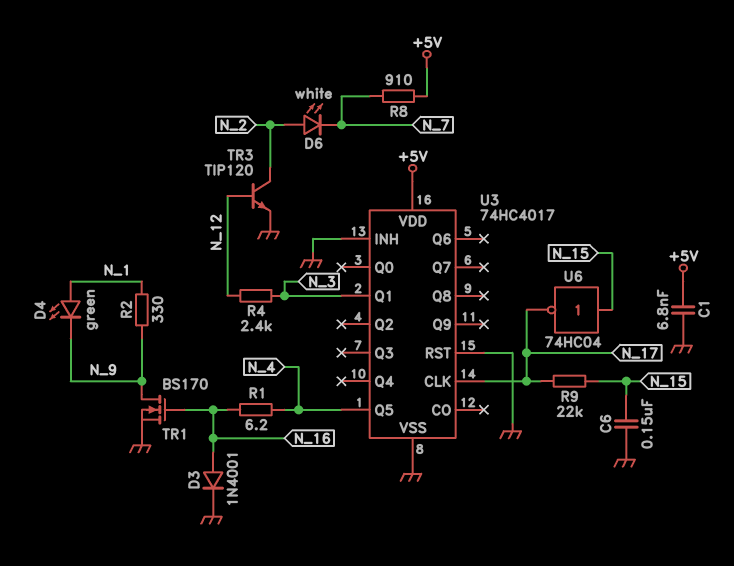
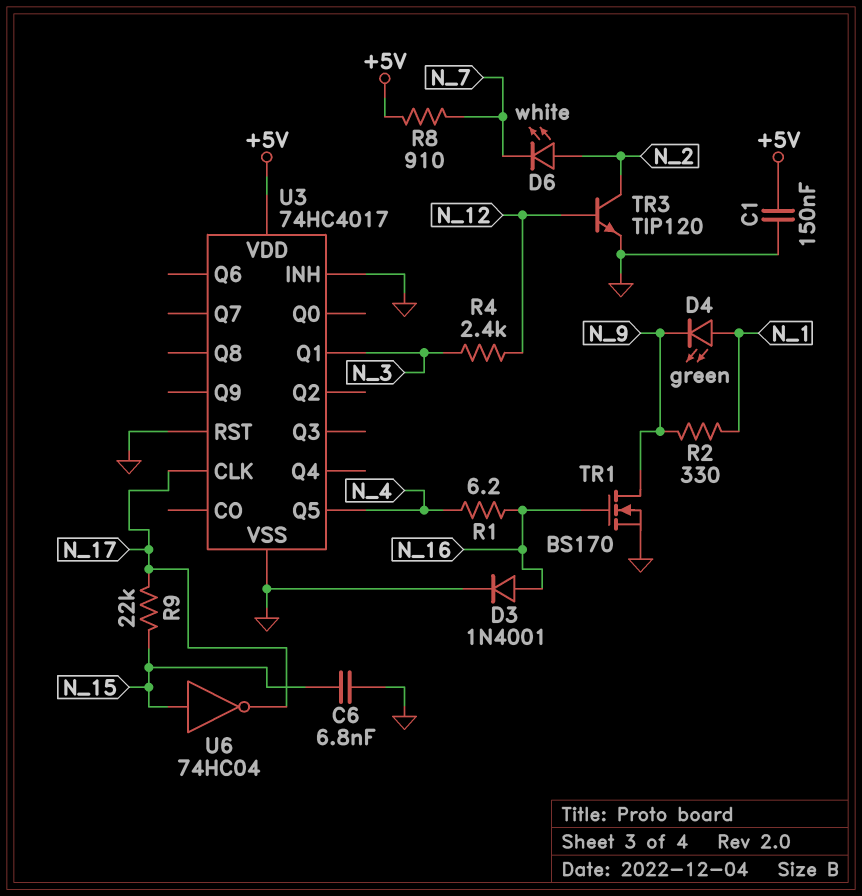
C1: 6.8nF (+5V, GND) -> 150nF (+5V, GND)
C6: 150nF (GND, N_15) -> 6.8nF (GND, N_15)

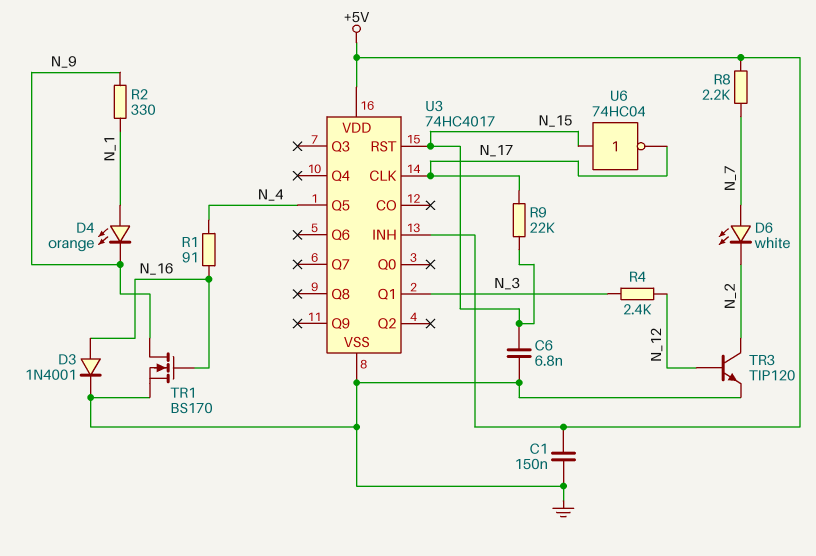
D4: LED green (A N_1, K N_9) -> LED orange (A N_1, K N_9)
D6: LED white (A N_2, K N_7) -> LED white (A N_7, K N_2)
R1: 6.2 (N_4, N_16) -> 91 (N_4, N_16)
R8: 910 (+5V, N_7) -> 2.2k (+5V, N_7)
U3 pin INH: GND -> +5V
U3 pin RST: GND -> N_15

